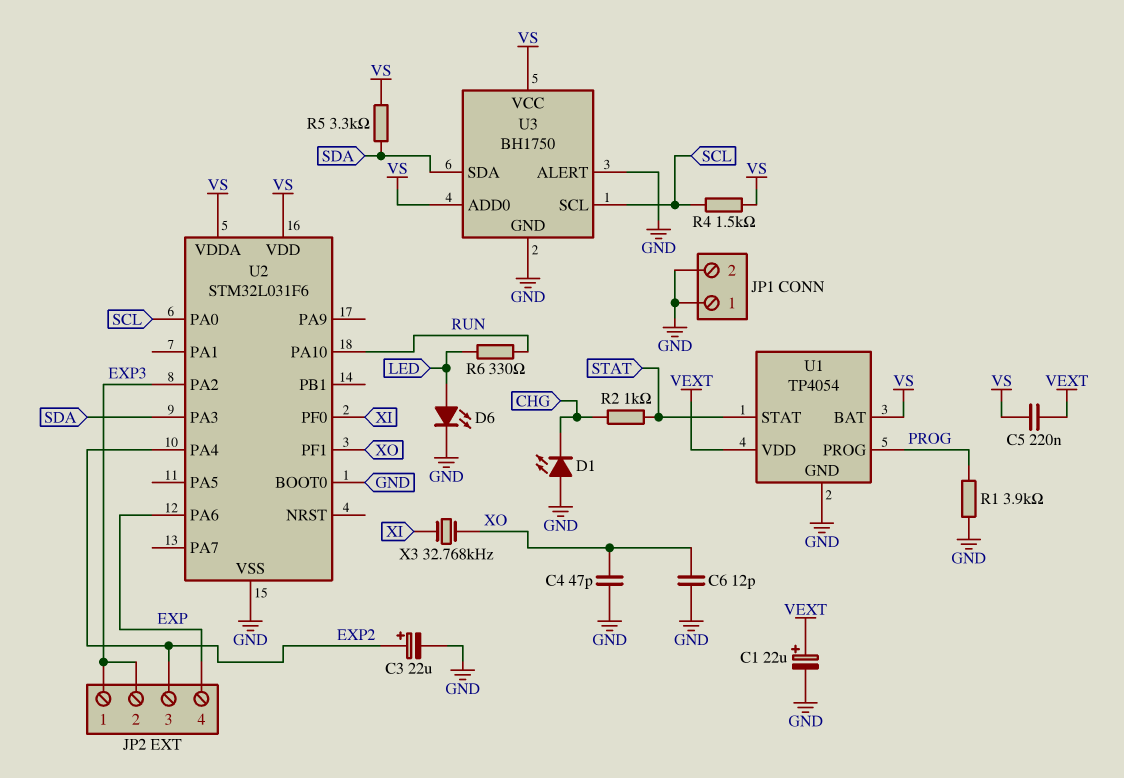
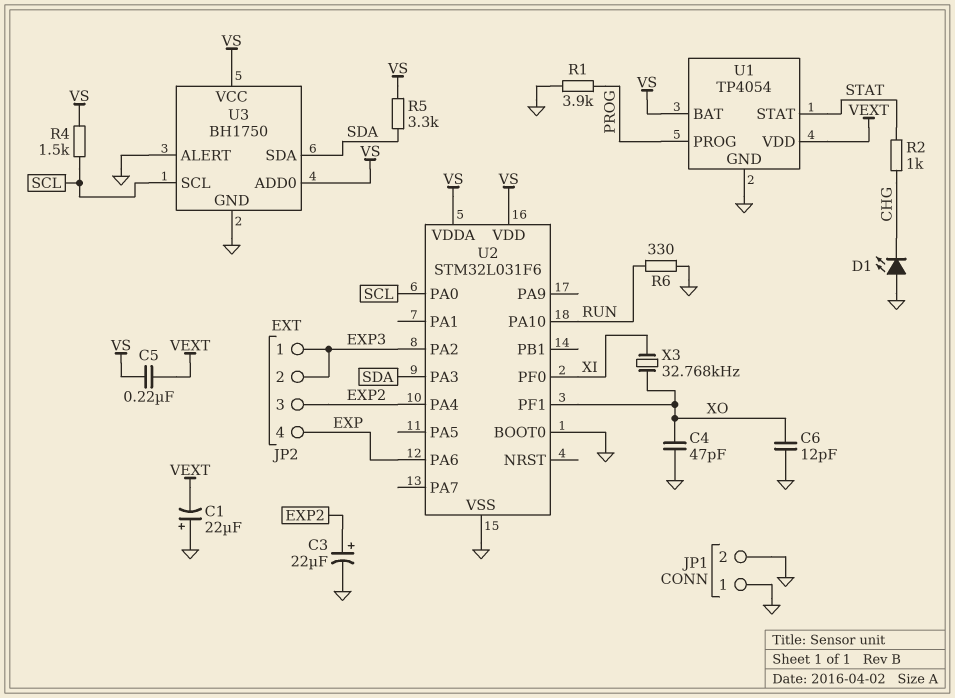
C1: 22uF (plus VEXT, minus GND) -> 22uF (plus GND, minus VEXT)
D6: LED (A LED, K GND) -> none
R6: 330 (LED, RUN) -> 330 (GND, RUN)

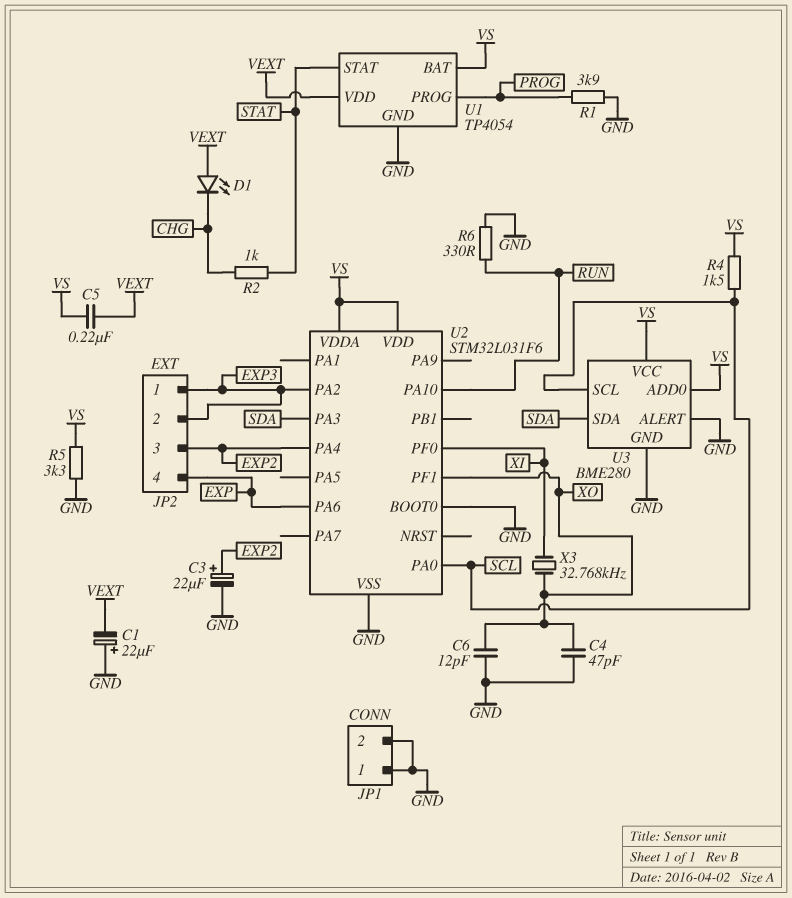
D1: LED (A GND, K CHG) -> LED (A VEXT, K CHG)
R5: 3.3k (SDA, VS) -> 3.3k (GND, VS)
U3: BH1750 -> BME280

